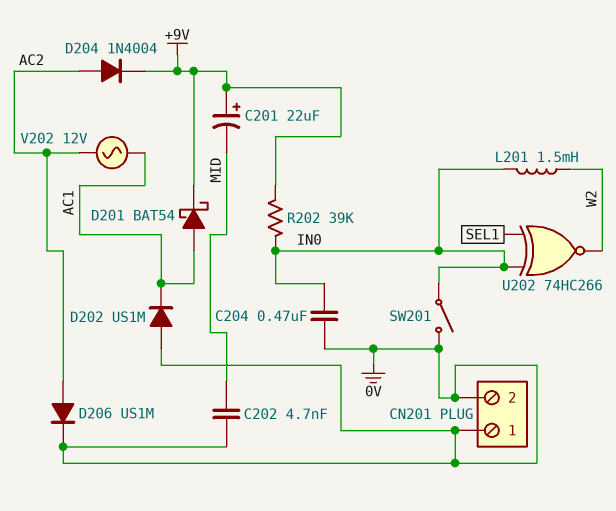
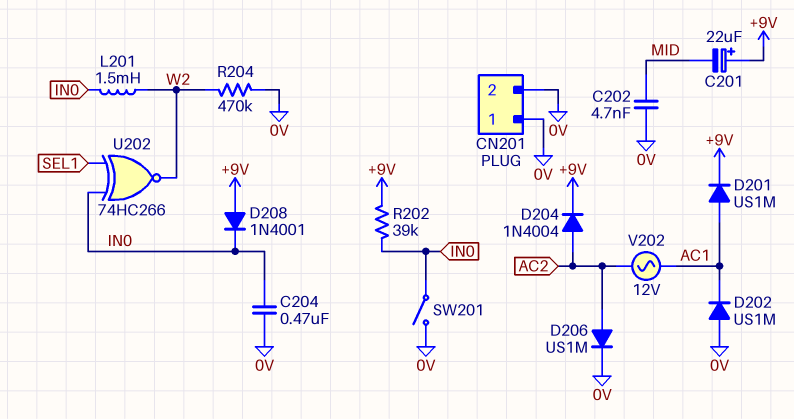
D201: schottky BAT54 (A AC1, K +9V) -> diode US1M (A AC1, K +9V)
D208: none -> diode 1N4001 (A +9V, K IN0)
R204: none -> 470k (0V, W2)

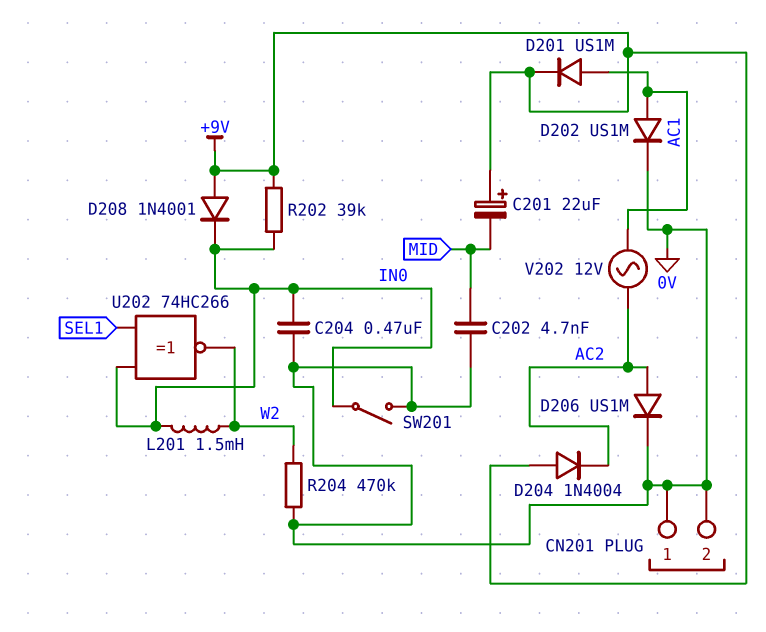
D202: diode US1M (A 0V, K AC1) -> diode US1M (A AC1, K 0V)
D204: diode 1N4004 (A AC2, K +9V) -> diode 1N4004 (A +9V, K AC2)

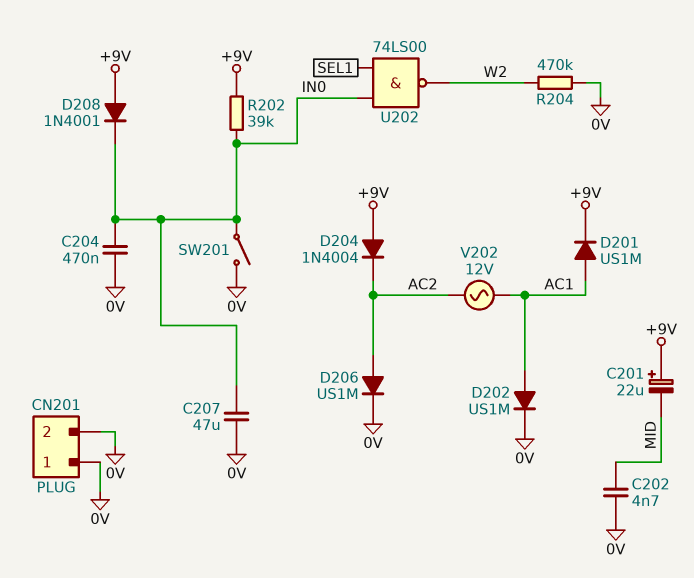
C207: none -> 47uF (0V, IN0)
L201: 1.5mH (IN0, W2) -> none
U202: XNOR 74HC266 (in IN0, in SEL1, out W2) -> NAND 74LS00 (in IN0, in SEL1, out W2)

